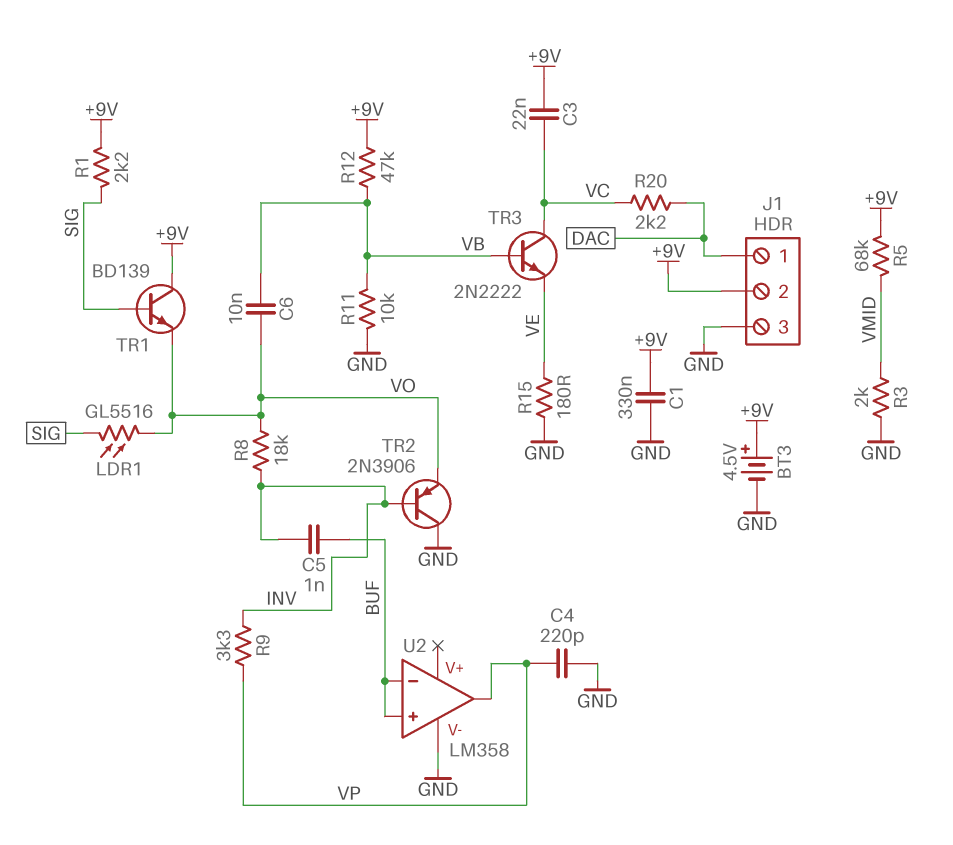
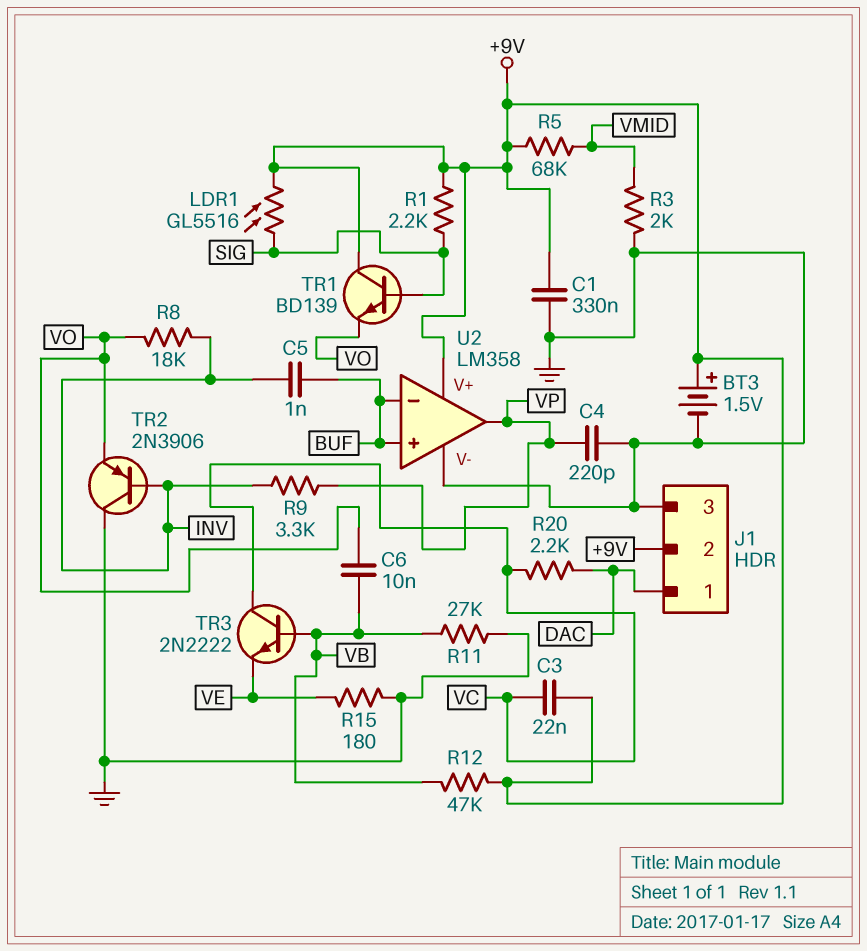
BT3: 4.5V (plus +9V, minus GND) -> 1.5V (plus +9V, minus GND)
LDR1: GL5516 (SIG, VO) -> GL5516 (+9V, SIG)
R11: 10k (GND, VB) -> 27k (GND, VB)
U2 pin V+: none -> +9V

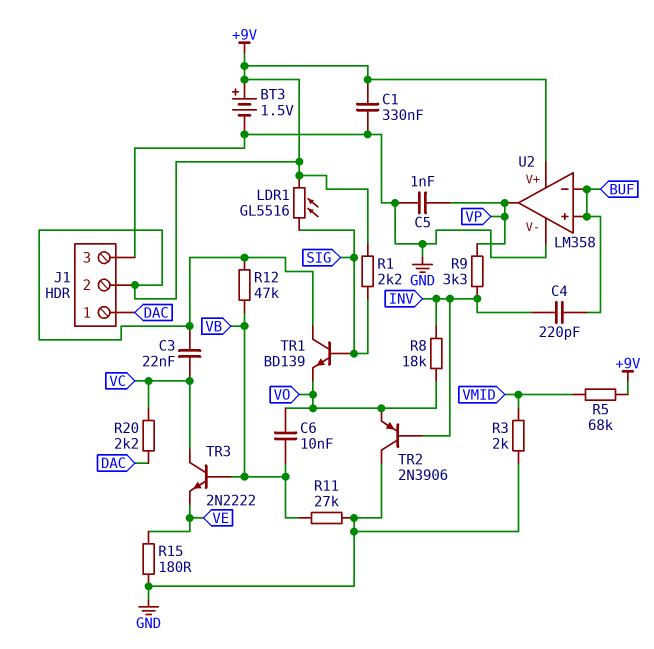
C4: 220pF (GND, VP) -> 220pF (BUF, INV)
C5: 1nF (BUF, INV) -> 1nF (GND, VP)

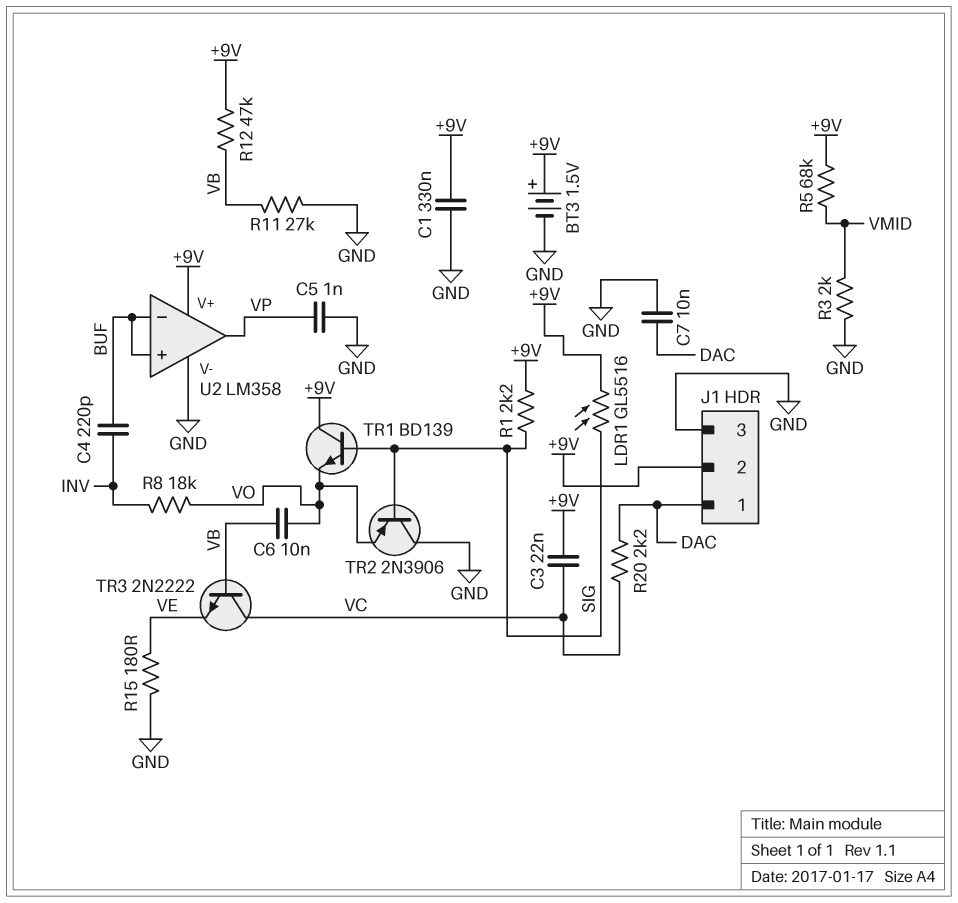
C7: none -> 10nF (DAC, GND)
R9: 3.3k (INV, VP) -> none
TR2: PNP 2N3906 (B INV, C GND, E VO) -> PNP 2N3906 (B SIG, C GND, E VO)

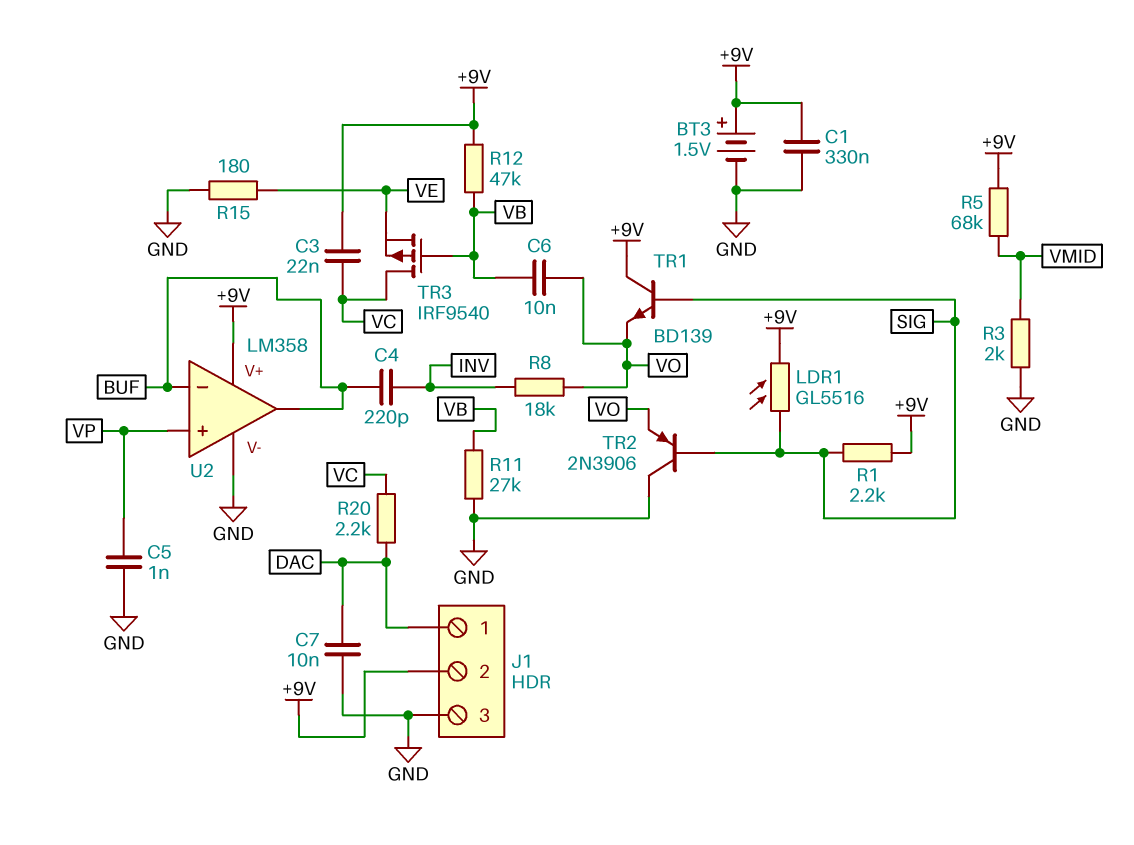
TR3: NPN 2N2222 (B VB, C VC, E VE) -> PMOS IRF9540 (G VB, D VC, S VE)
U2 pin in+: BUF -> VP
U2 pin out: VP -> BUF

